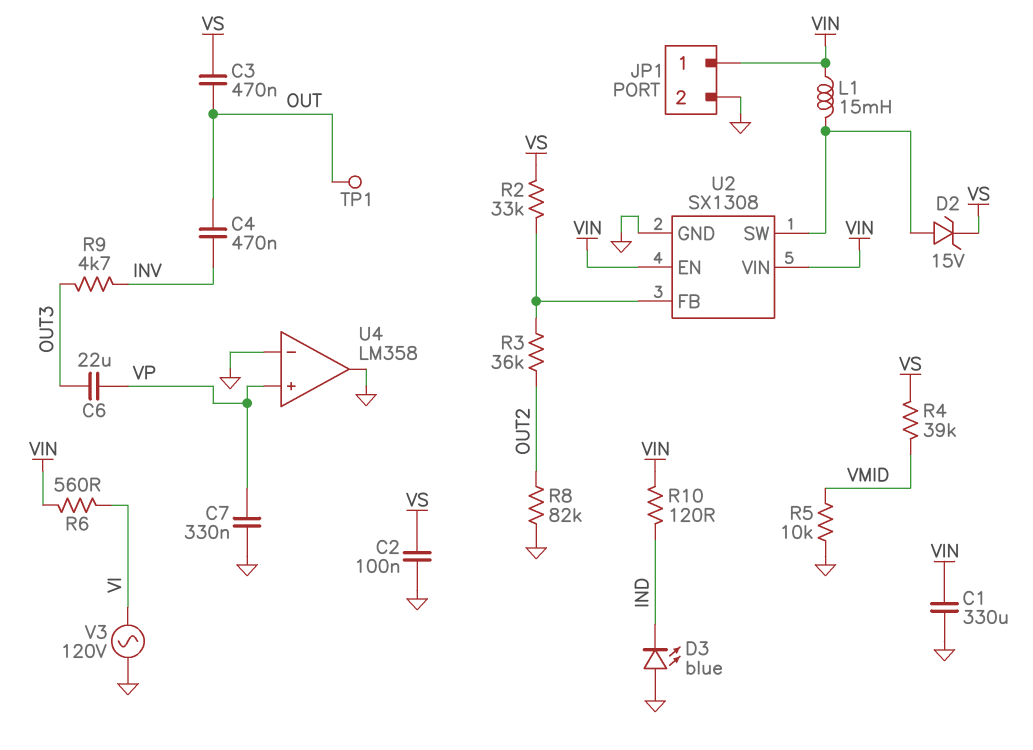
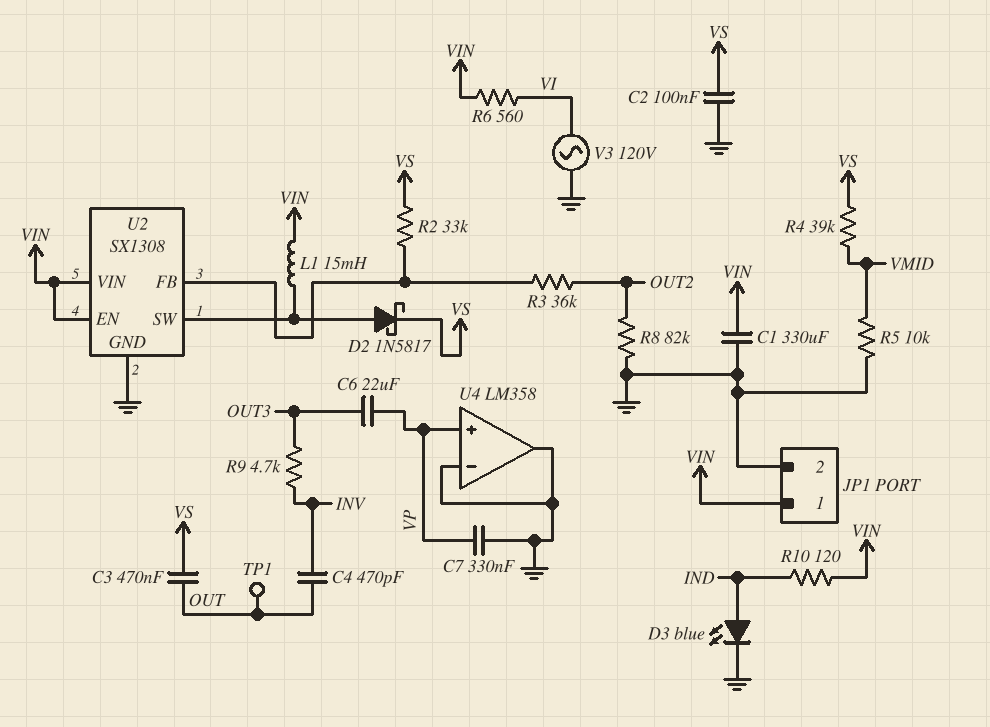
C4: 470nF (INV, OUT) -> 470pF (INV, OUT)
D2: zener 15V (A U2/SW, K VS) -> schottky 1N5817 (A U2/SW, K VS)
D3: LED blue (A GND, K IND) -> LED blue (A IND, K GND)

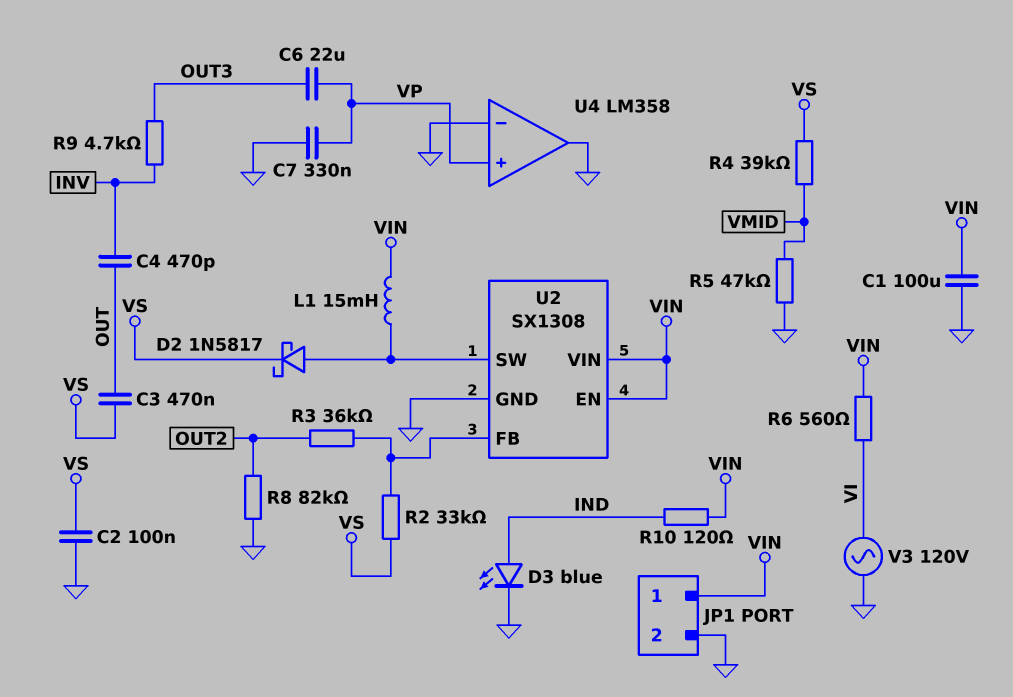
C1: 330uF (GND, VIN) -> 100uF (GND, VIN)
R5: 10k (GND, VMID) -> 47k (GND, VMID)
TP1: test point (OUT) -> none

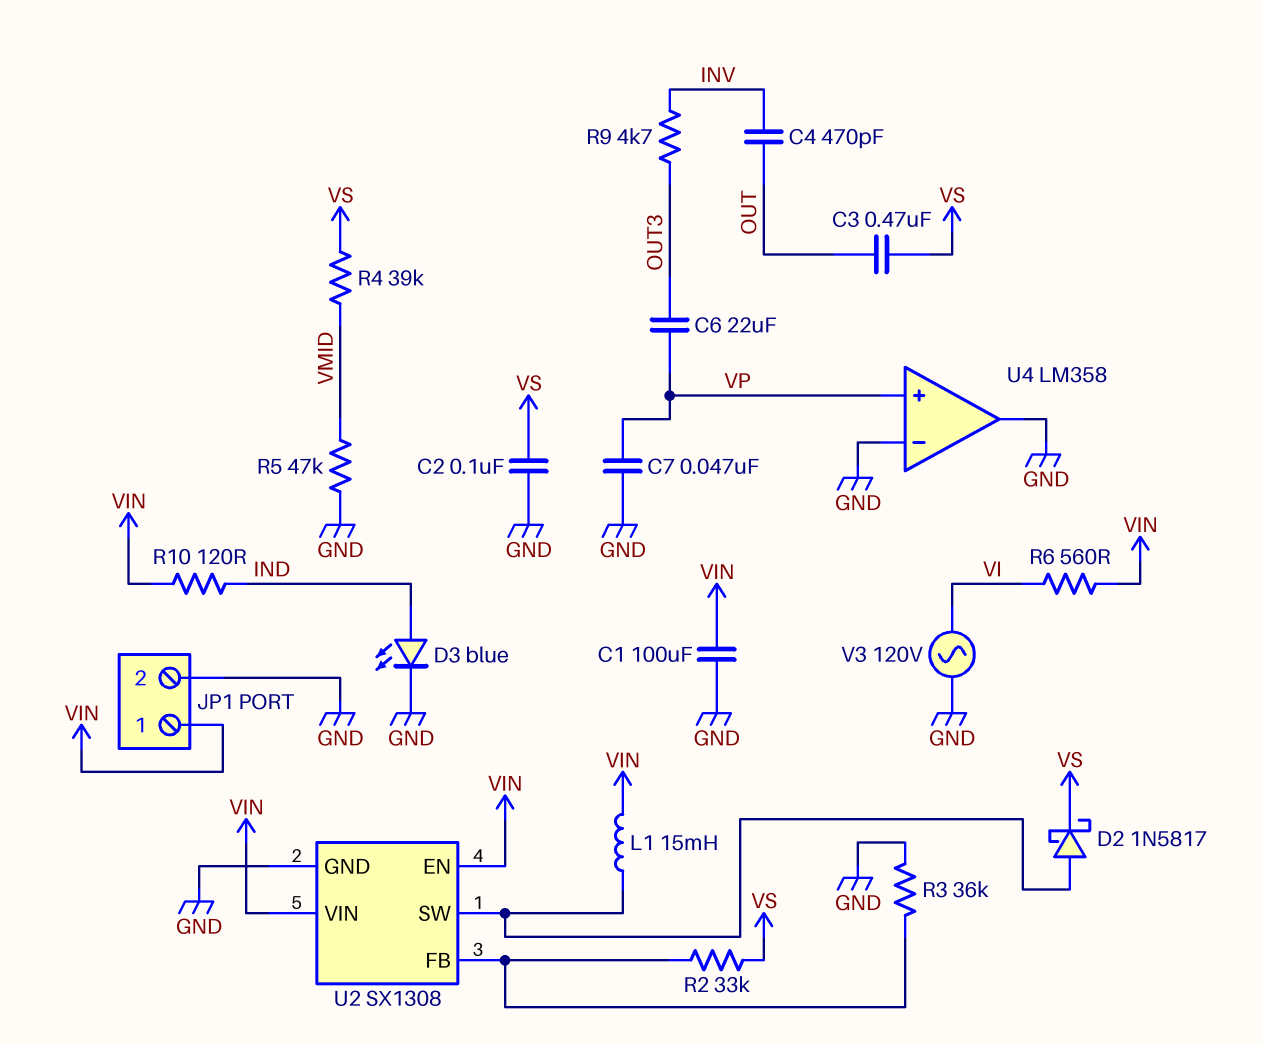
C7: 330nF (GND, VP) -> 47nF (GND, VP)
R3: 36k (OUT2, U2/FB) -> 36k (GND, U2/FB)
R8: 82k (GND, OUT2) -> none

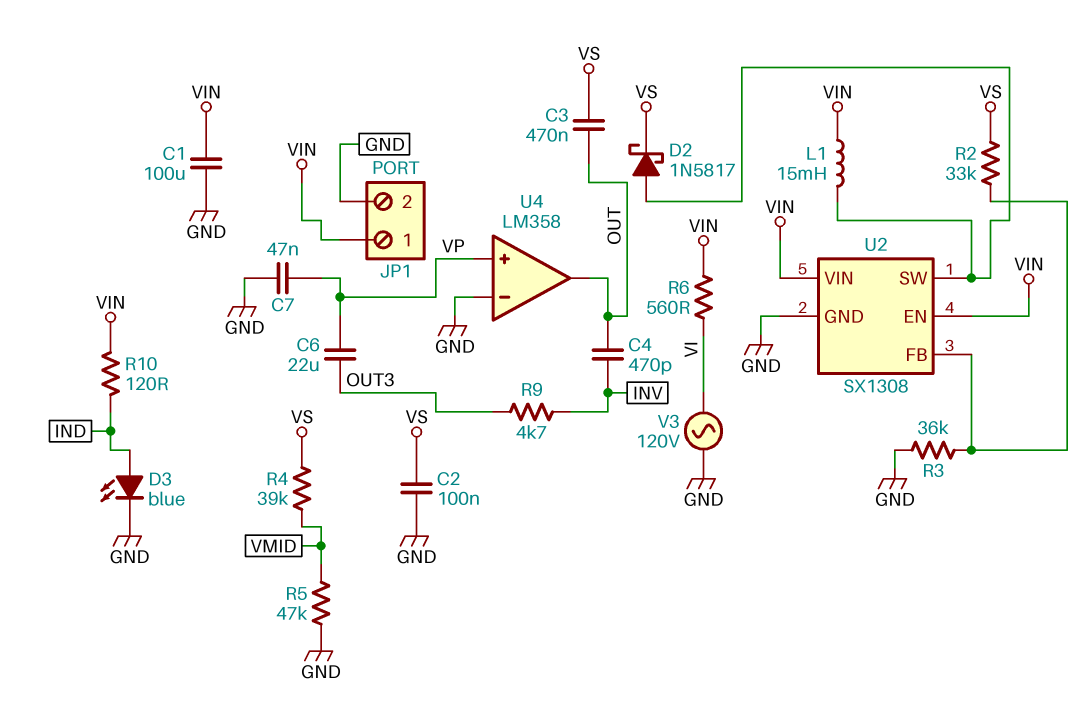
U4 pin out: GND -> OUT

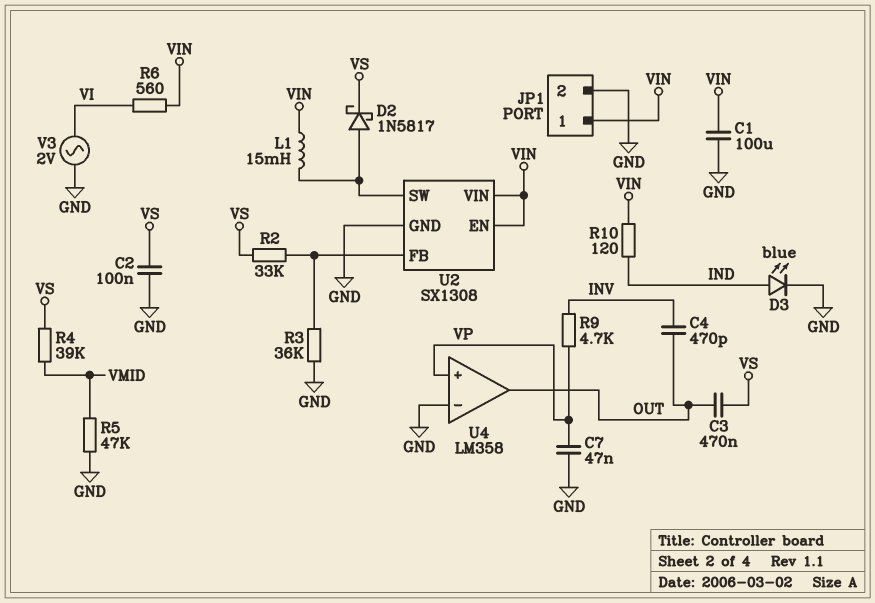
C6: 22uF (OUT3, VP) -> none
R9: 4.7k (INV, OUT3) -> 4.7k (INV, VP)
V3: AC 120V (GND, VI) -> AC 2V (GND, VI)

